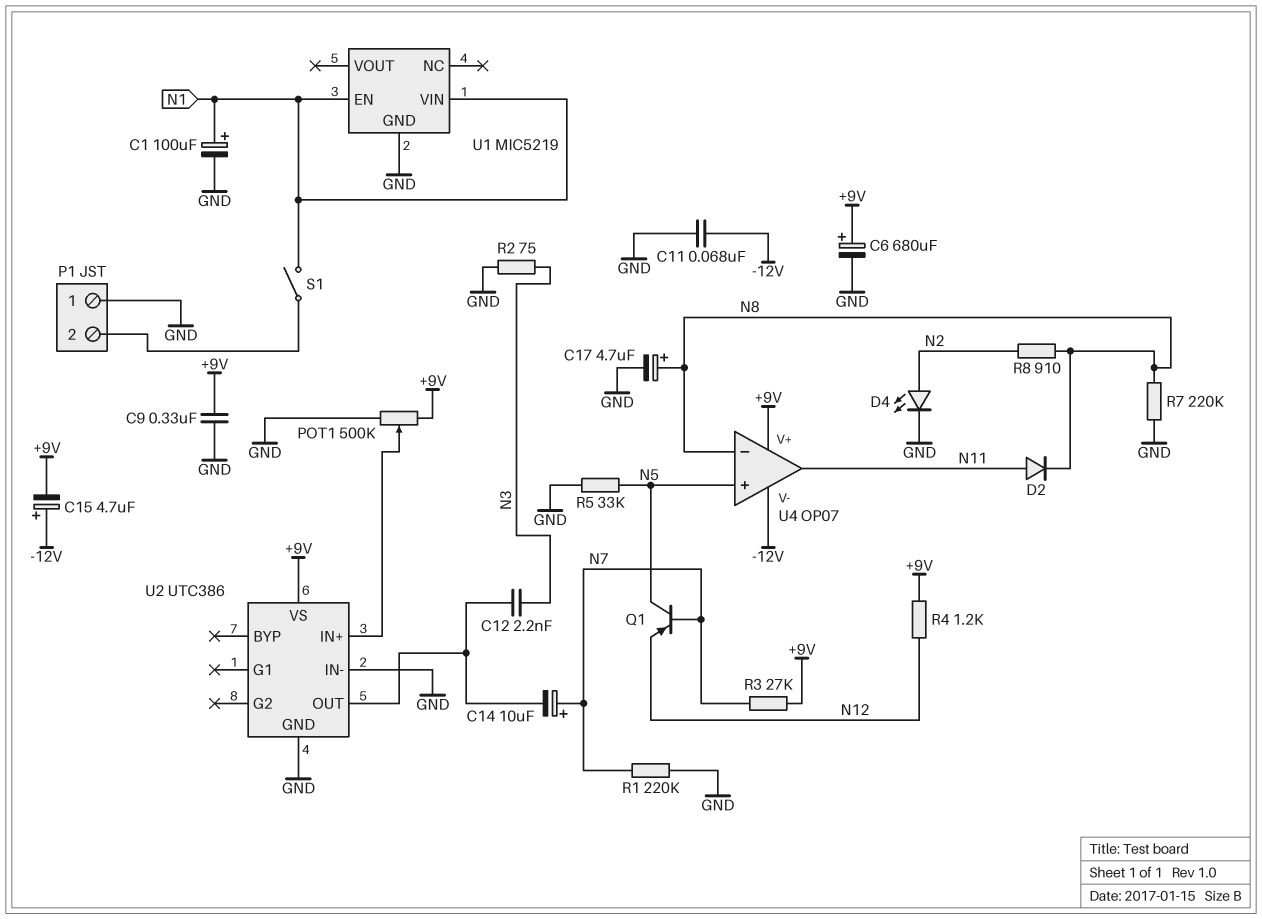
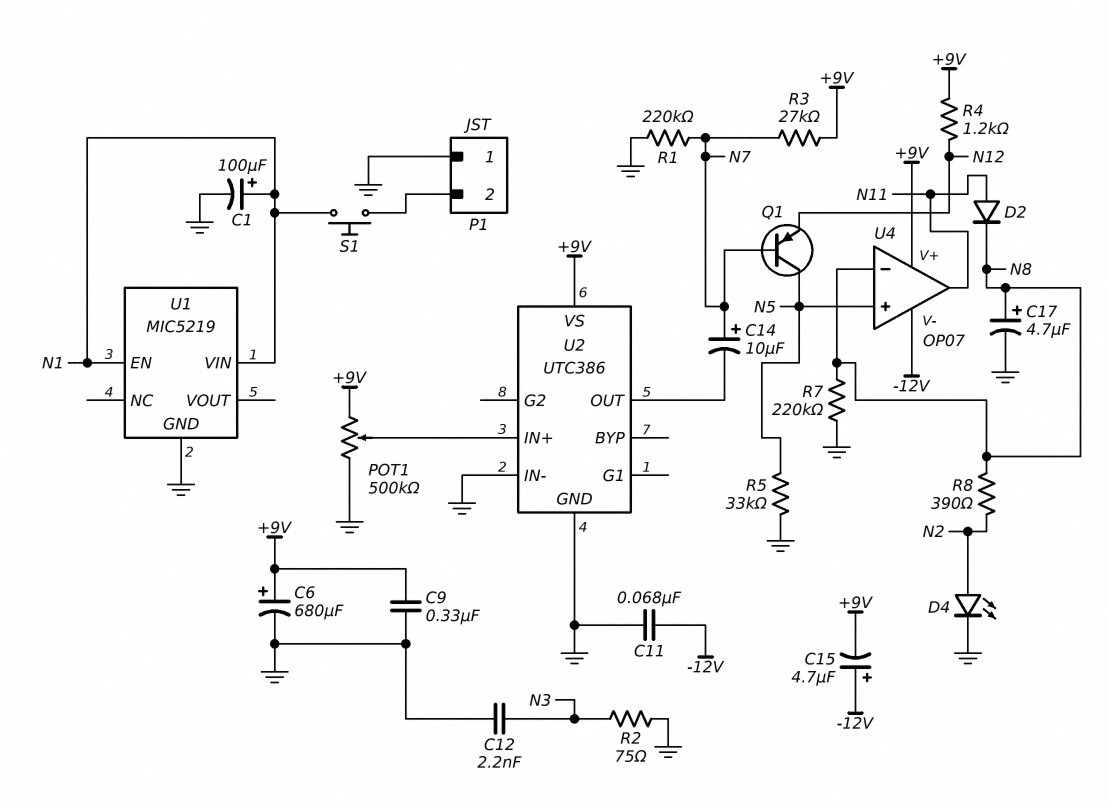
C12: 2.2nF (N3, U2/OUT) -> 2.2nF (GND, N3)
R8: 910 (N2, N8) -> 390 (N2, N8)
S1: switch (N1, P1/2) -> button (N1, P1/2)

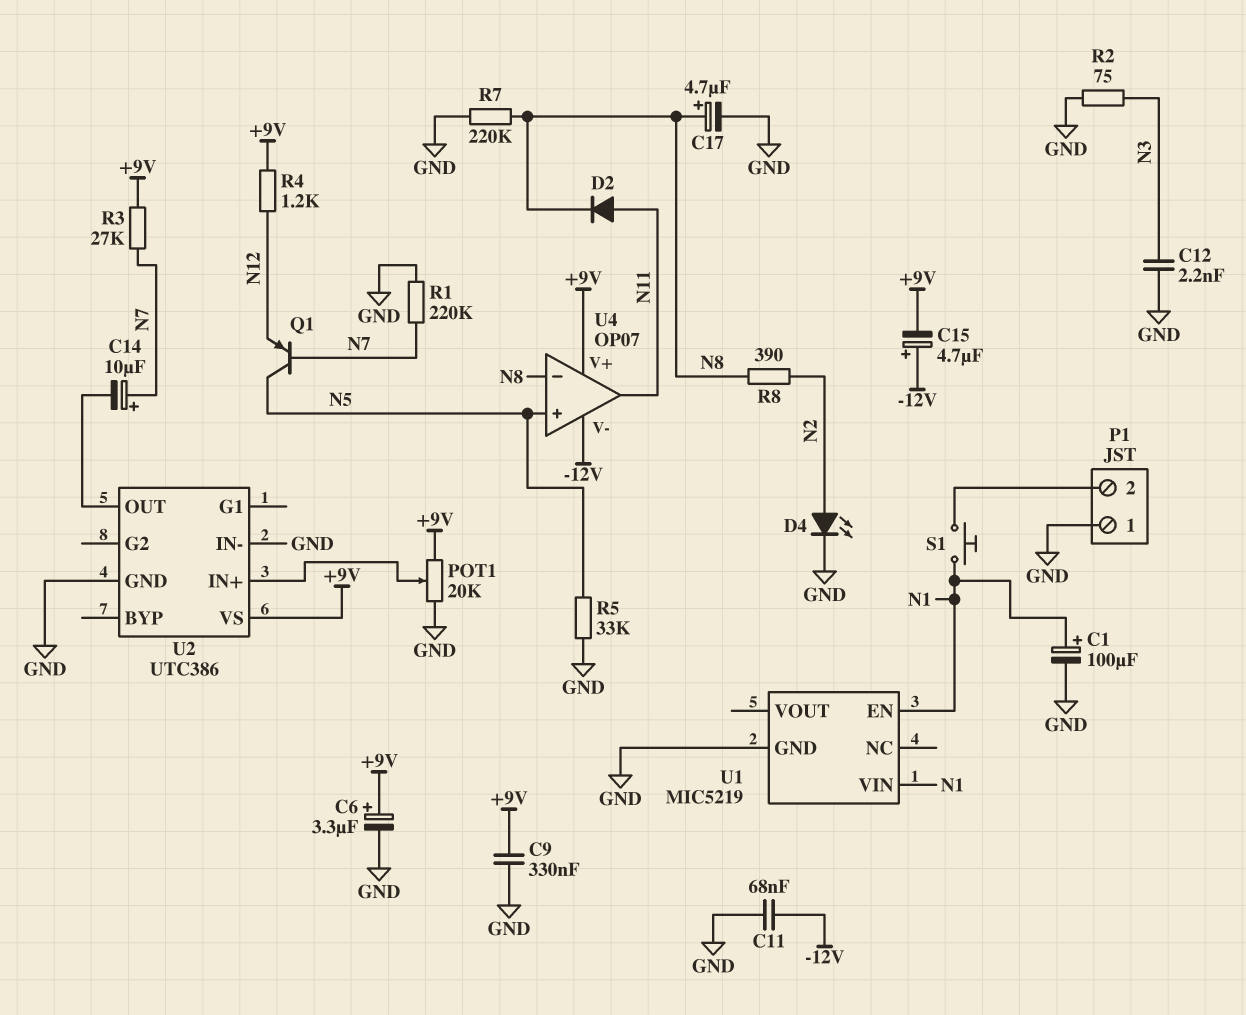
C6: 680uF (plus +9V, minus GND) -> 3.3uF (plus +9V, minus GND)
POT1: 500k (+9V, GND, wiper U2/IN+) -> 20k (+9V, GND, wiper U2/IN+)

